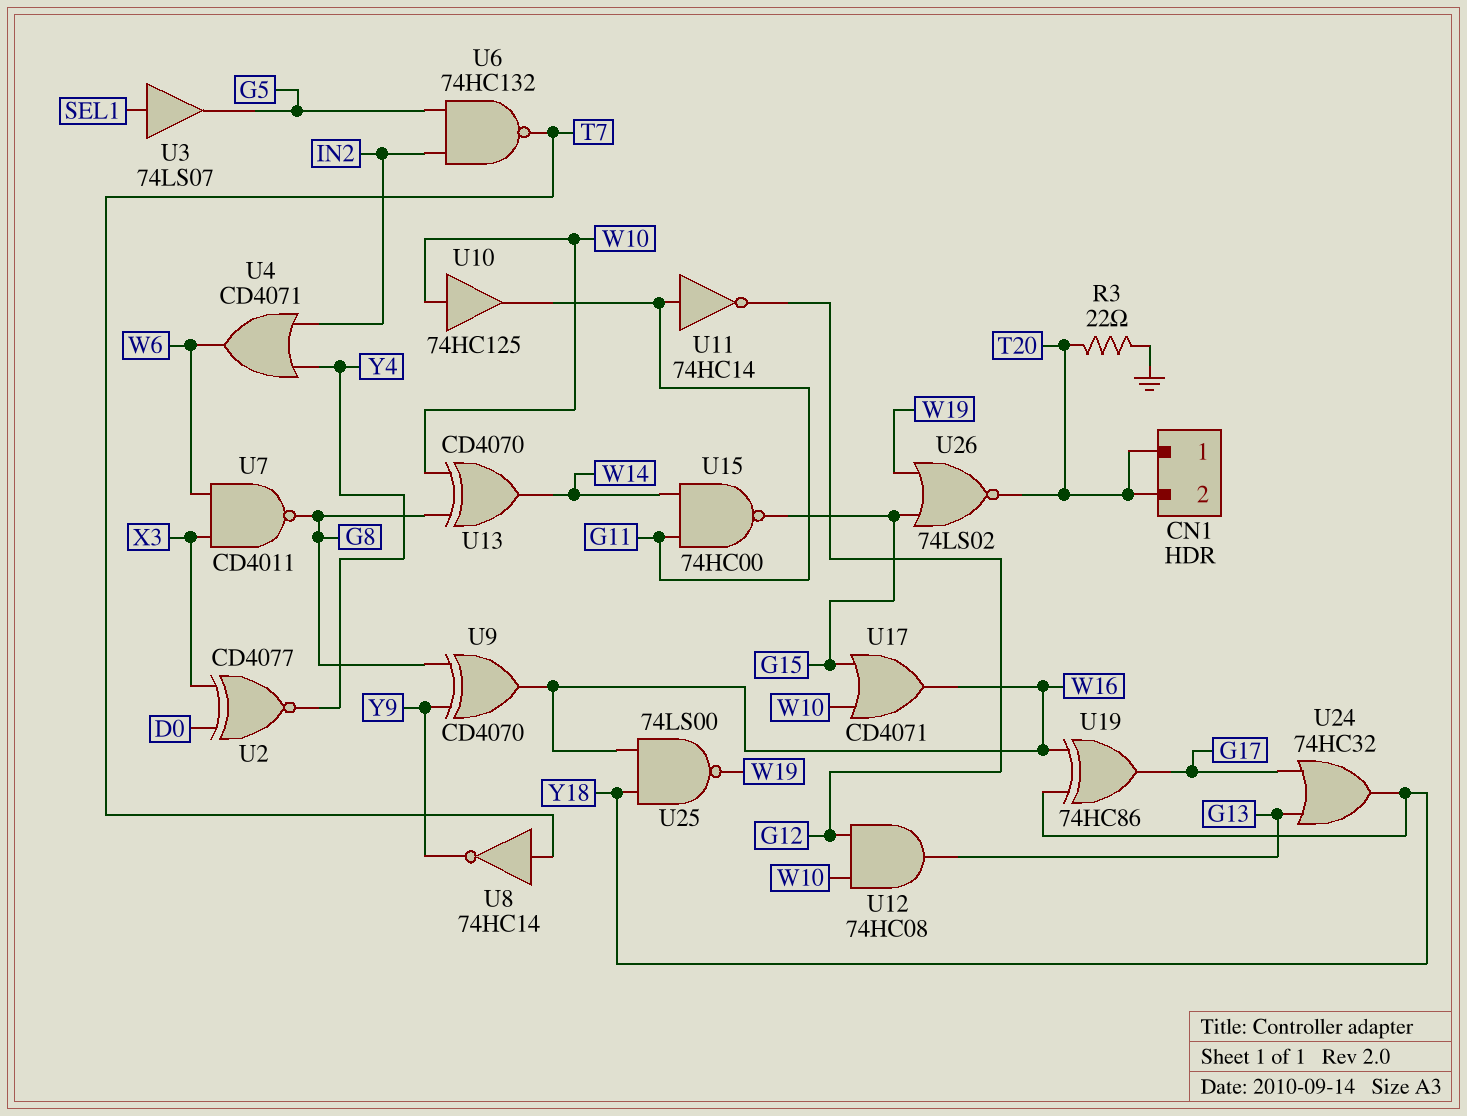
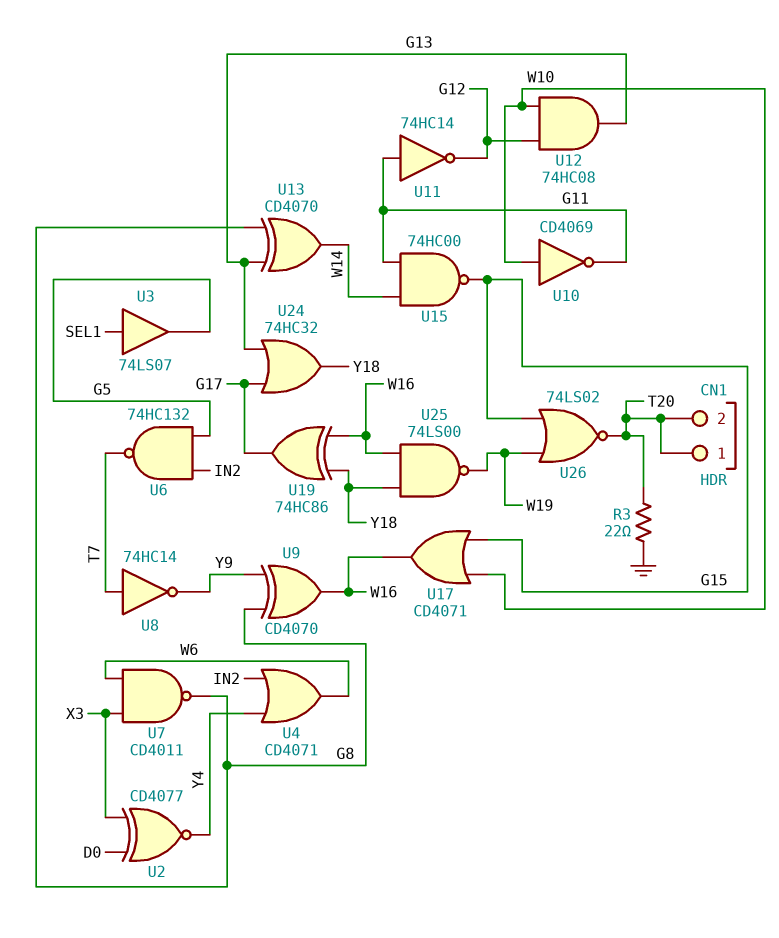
U10: buffer 74HC125 (in W10, out G11) -> NOT CD4069 (in W10, out G11)
U13: XOR CD4070 (in G8, in W10, out W14) -> XOR CD4070 (in G8, in G13, out W14)

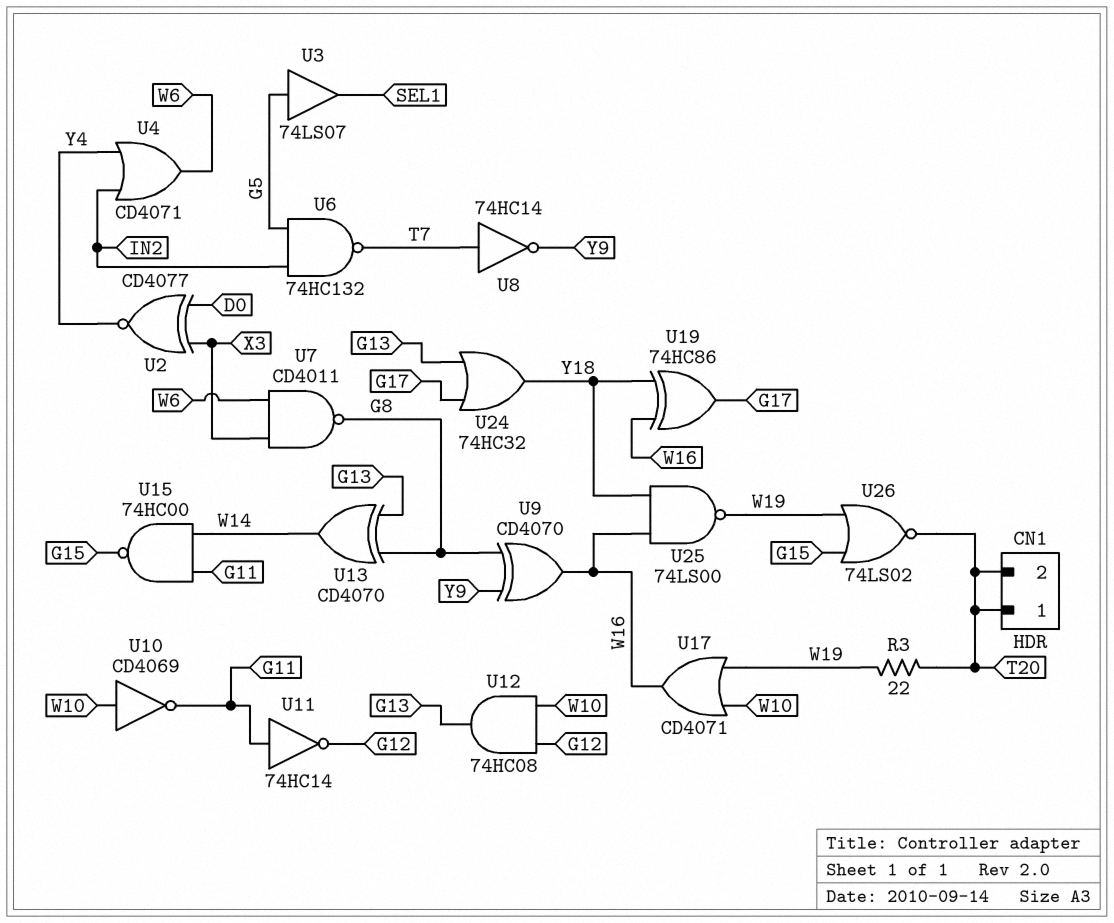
R3: 22 (GND, T20) -> 22 (T20, W19)
U3: buffer 74LS07 (in SEL1, out G5) -> buffer 74LS07 (in G5, out SEL1)
U17: OR CD4071 (in G15, in W10, out W16) -> OR CD4071 (in W10, in W19, out W16)

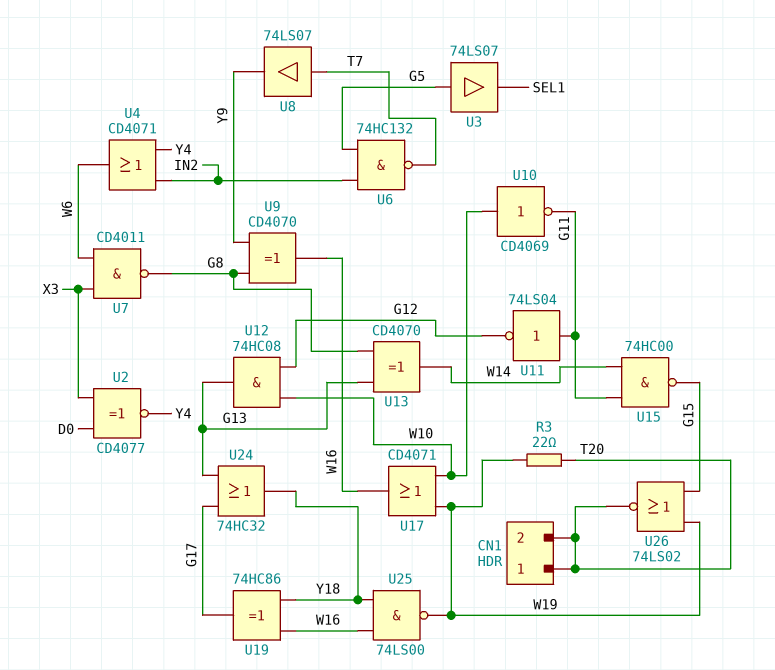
U8: NOT 74HC14 (in T7, out Y9) -> buffer 74LS07 (in T7, out Y9)
U11: NOT 74HC14 (in G11, out G12) -> NOT 74LS04 (in G11, out G12)

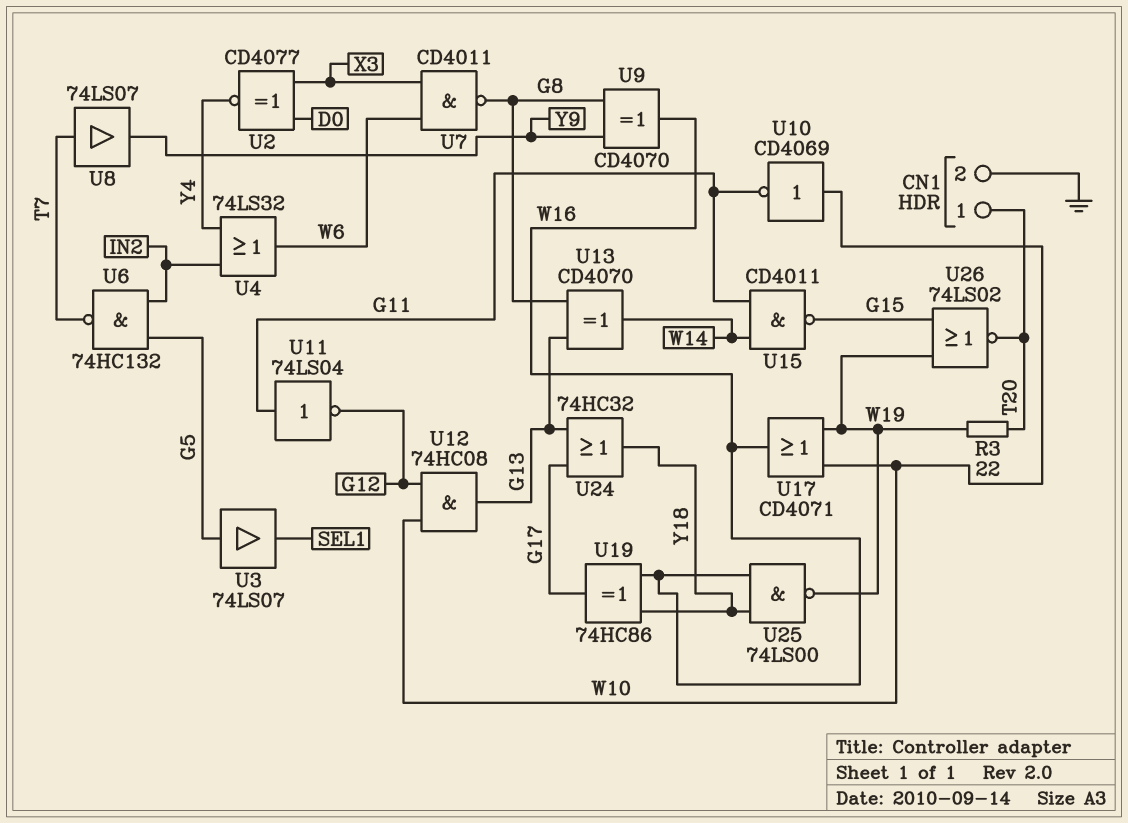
CN1 pin 2: T20 -> GND
U4: OR CD4071 (in IN2, in Y4, out W6) -> OR 74LS32 (in IN2, in Y4, out W6)
U15: NAND 74HC00 (in G11, in W14, out G15) -> NAND CD4011 (in G11, in W14, out G15)

